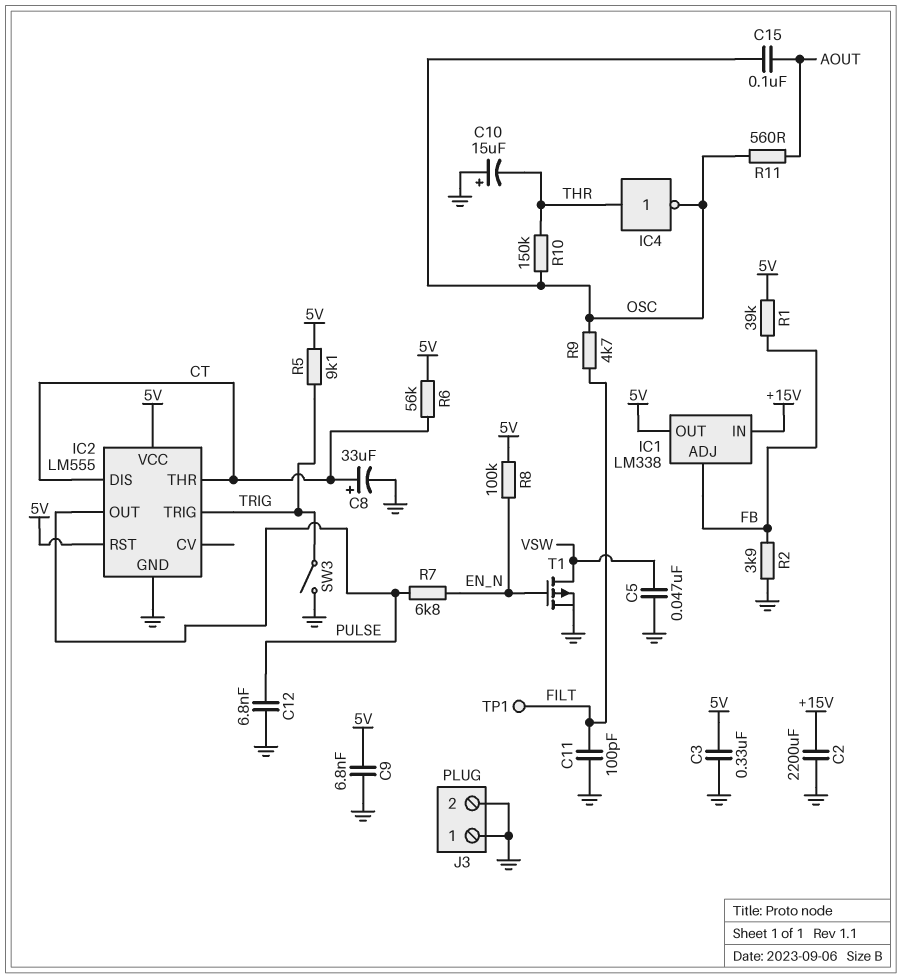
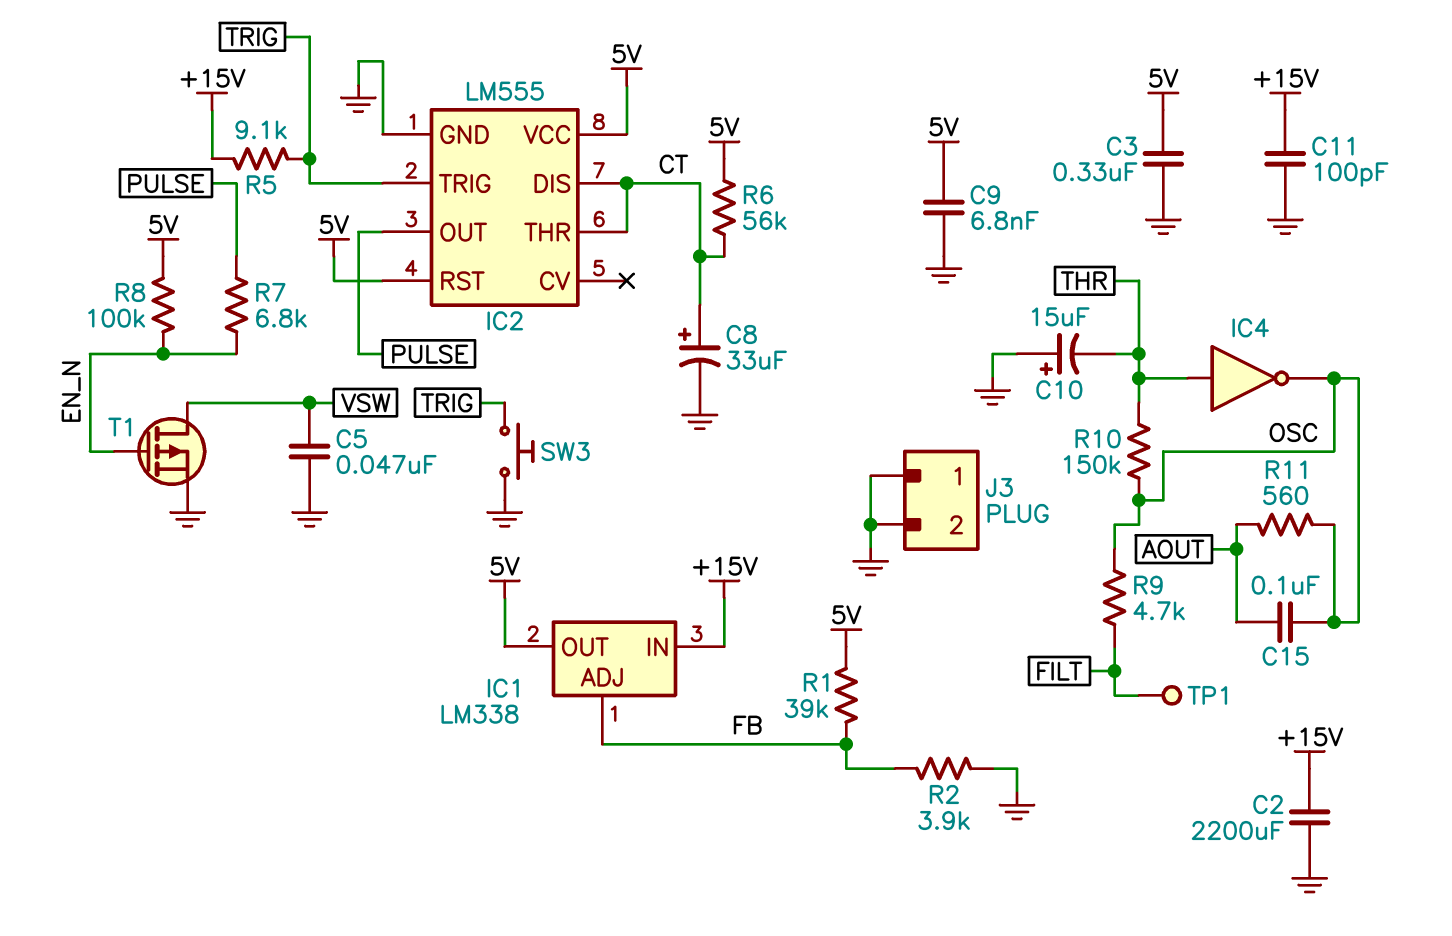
C11: 100pF (FILT, GND) -> 100pF (+15V, GND)
C12: 6.8nF (GND, PULSE) -> none
R5: 9.1k (5V, TRIG) -> 9.1k (+15V, TRIG)
SW3: switch (GND, TRIG) -> button (GND, TRIG)

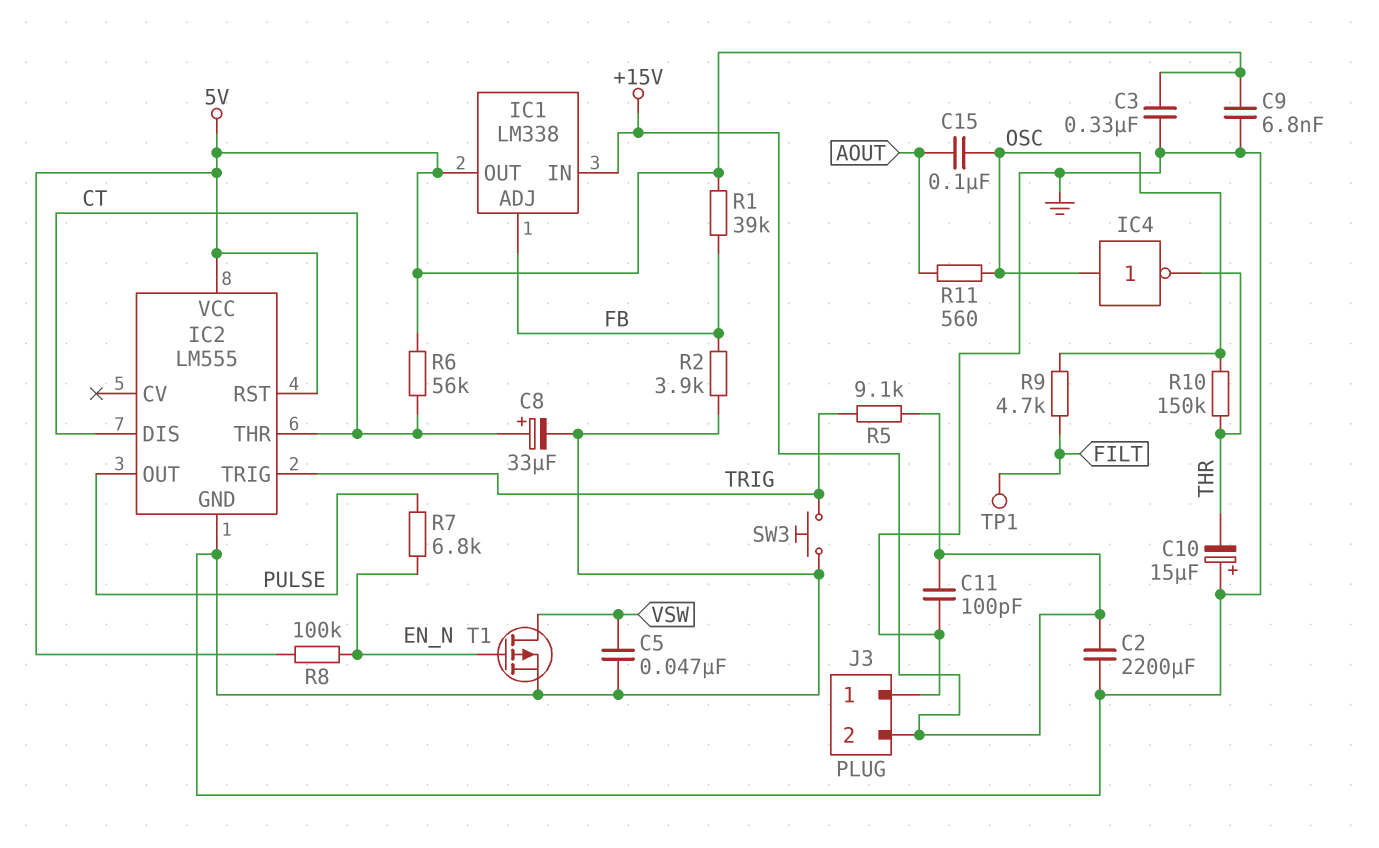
IC4: NOT (in THR, out OSC) -> NOT (in OSC, out THR)
J3 pin 2: GND -> +15V

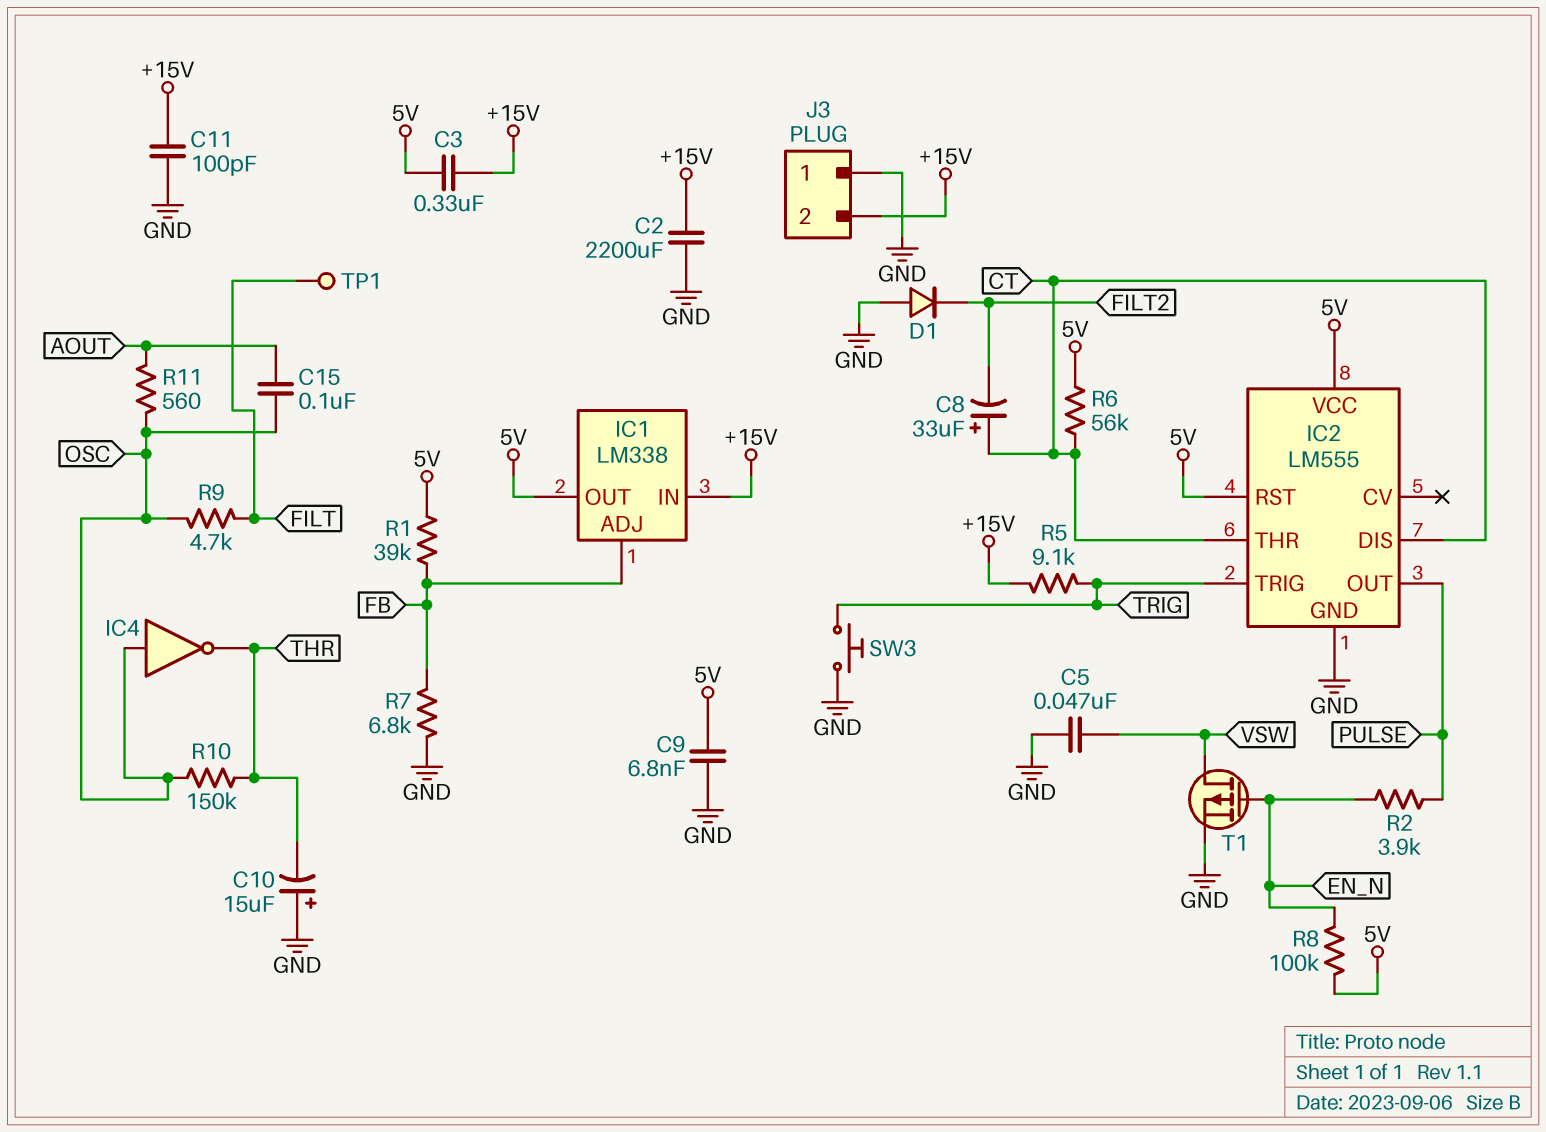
C3: 330nF (5V, GND) -> 330nF (+15V, 5V)
C8: 33uF (plus CT, minus GND) -> 33uF (plus CT, minus FILT2)
D1: none -> diode (A GND, K FILT2)
R2: 3.9k (FB, GND) -> 3.9k (EN_N, PULSE)
R7: 6.8k (EN_N, PULSE) -> 6.8k (FB, GND)

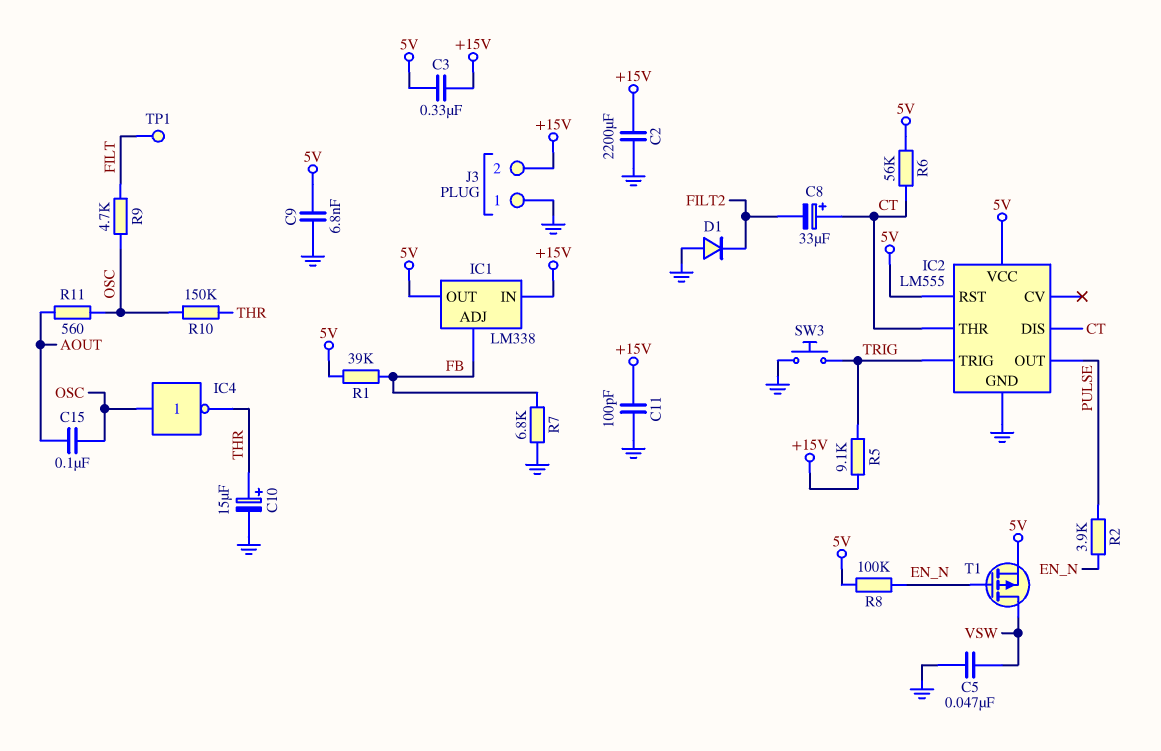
C10: 15uF (plus GND, minus THR) -> 15uF (plus THR, minus GND)
T1: PMOS (G EN_N, D VSW, S GND) -> PMOS (G EN_N, D VSW, S 5V)

